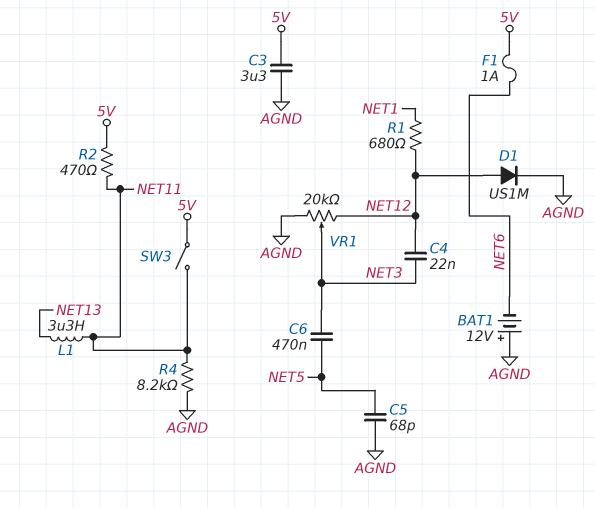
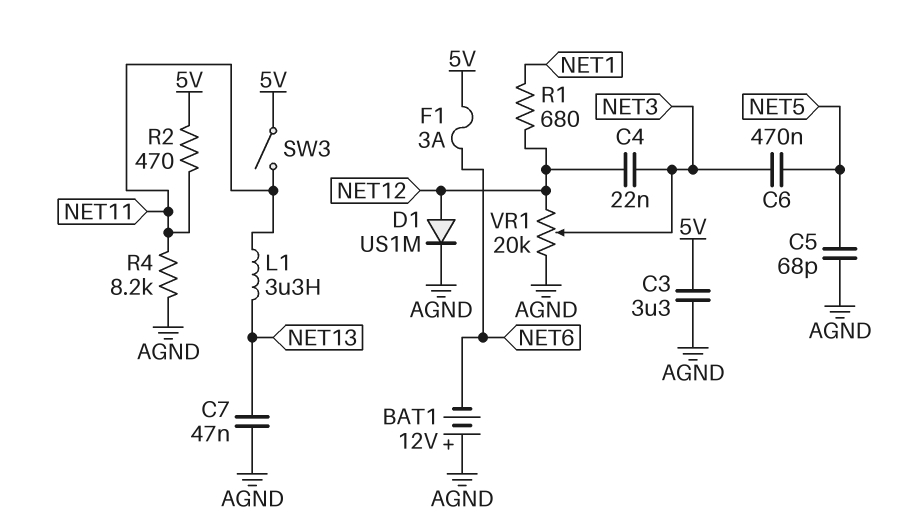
C7: none -> 47nF (AGND, NET13)
F1: 1A (5V, NET6) -> 3A (5V, NET6)

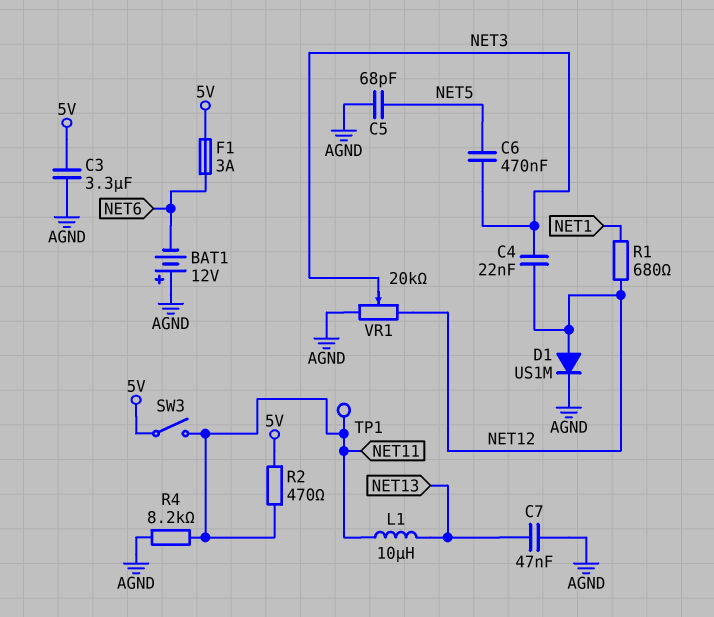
L1: 3.3uH (NET11, NET13) -> 10uH (NET11, NET13)
TP1: none -> test point (NET11)

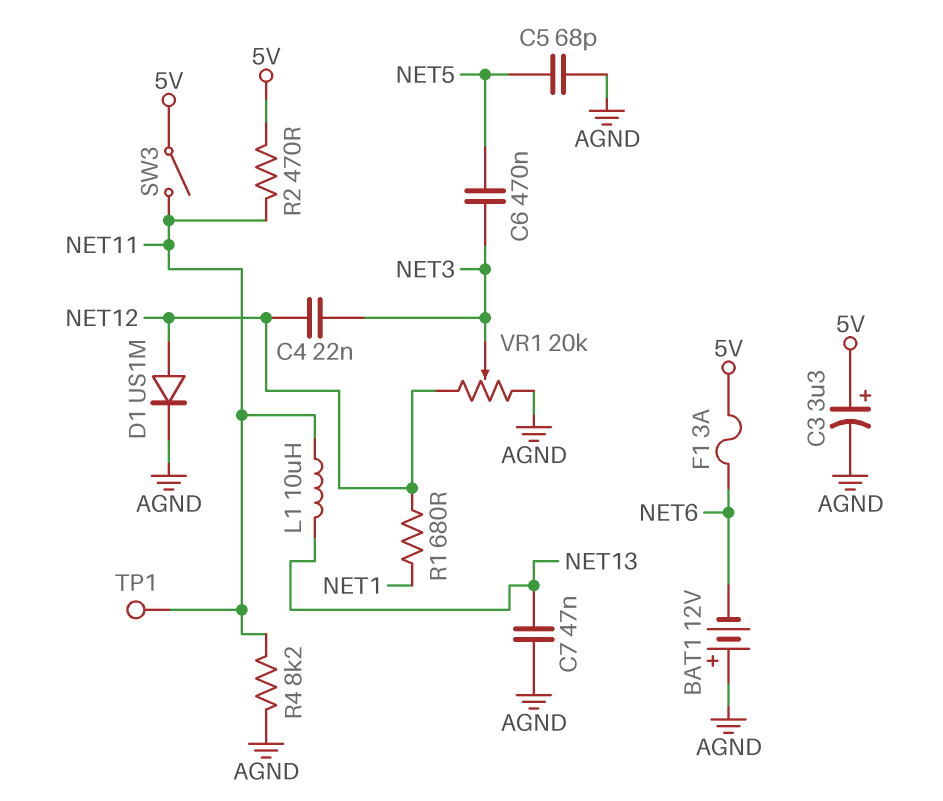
C3: 3.3uF (5V, AGND) -> 3.3uF (plus 5V, minus AGND)

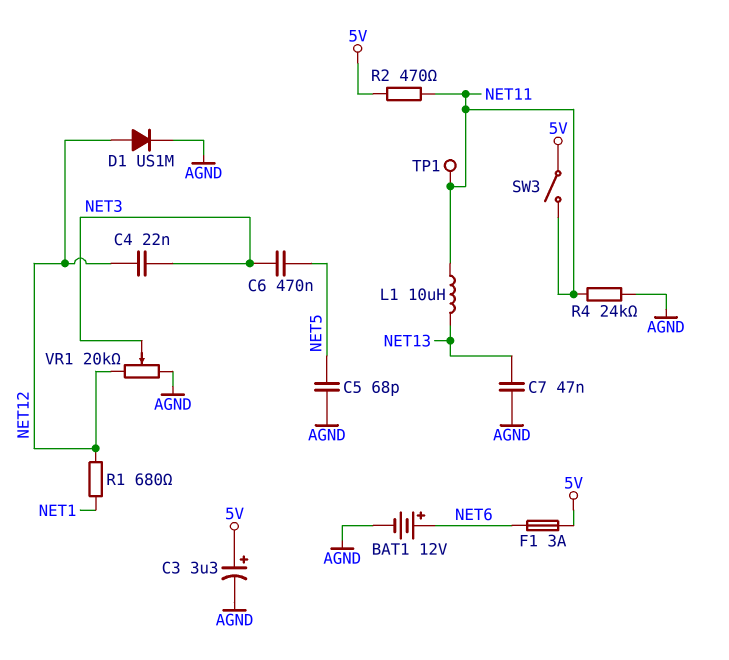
BAT1: 12V (plus AGND, minus NET6) -> 12V (plus NET6, minus AGND)
R4: 8.2k (AGND, NET11) -> 24k (AGND, NET11)

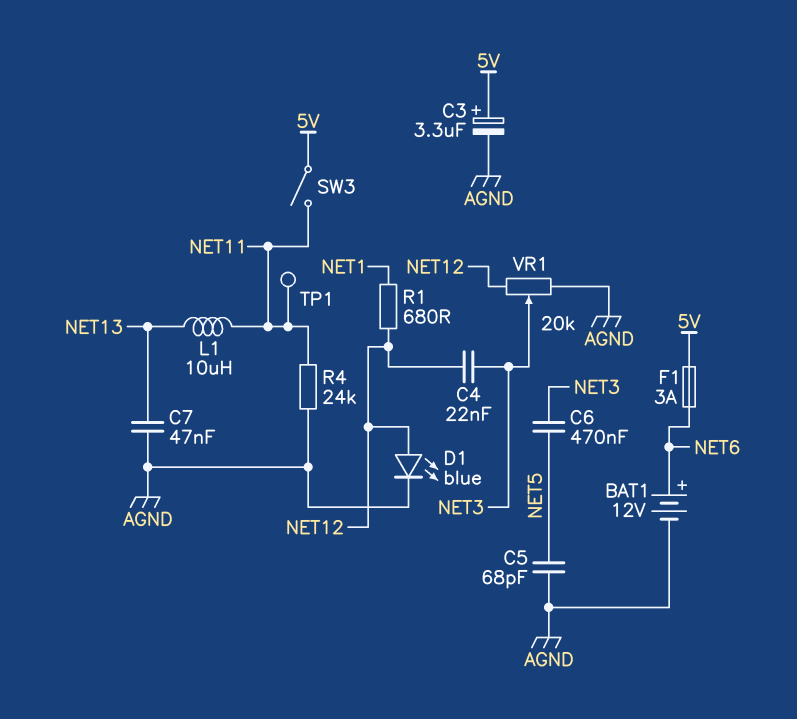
D1: diode US1M (A NET12, K AGND) -> LED blue (A NET12, K AGND)
R2: 470 (5V, NET11) -> none

